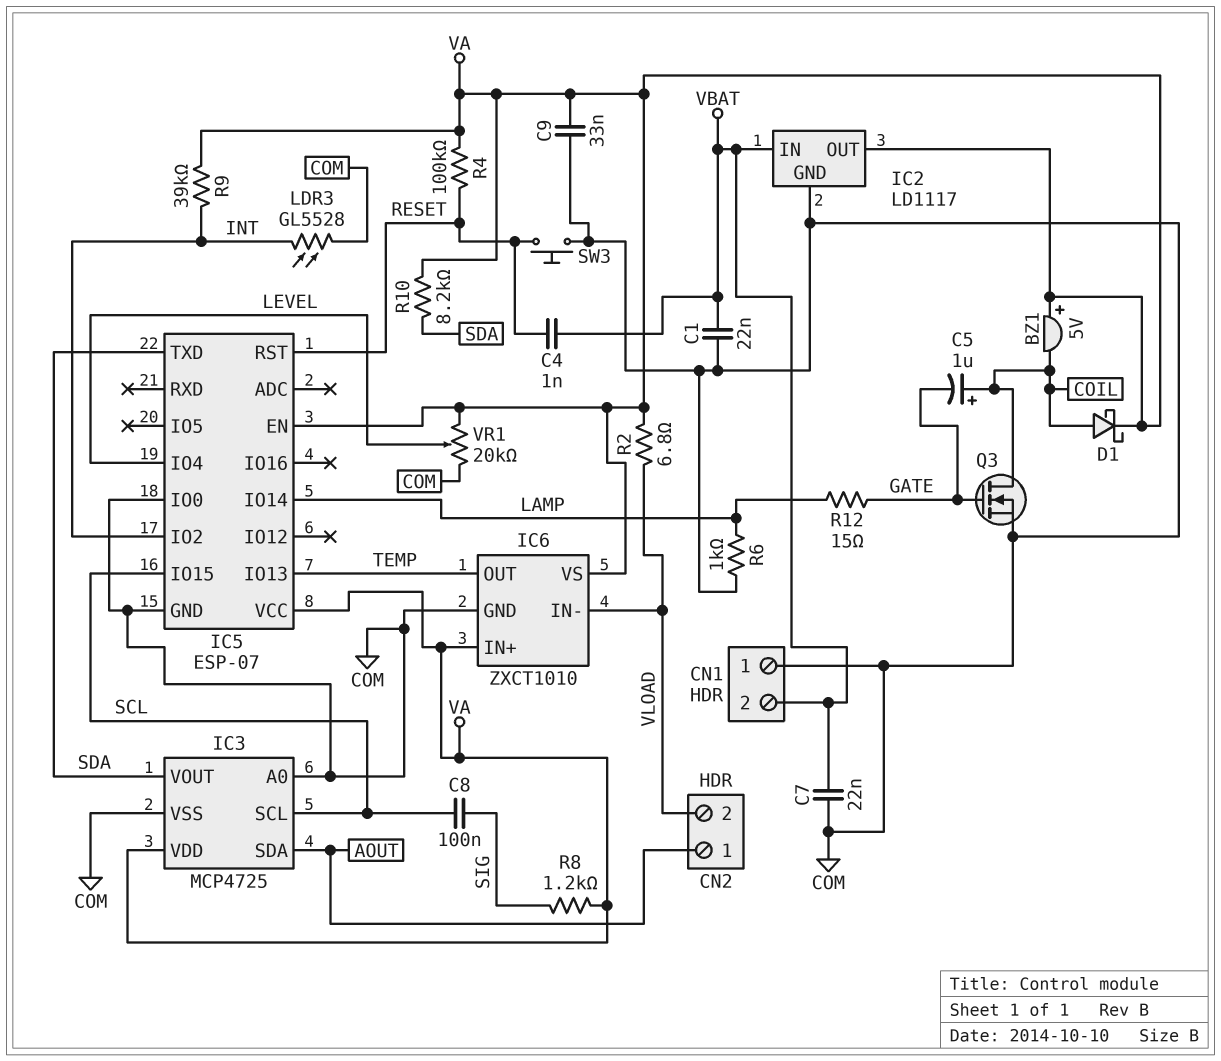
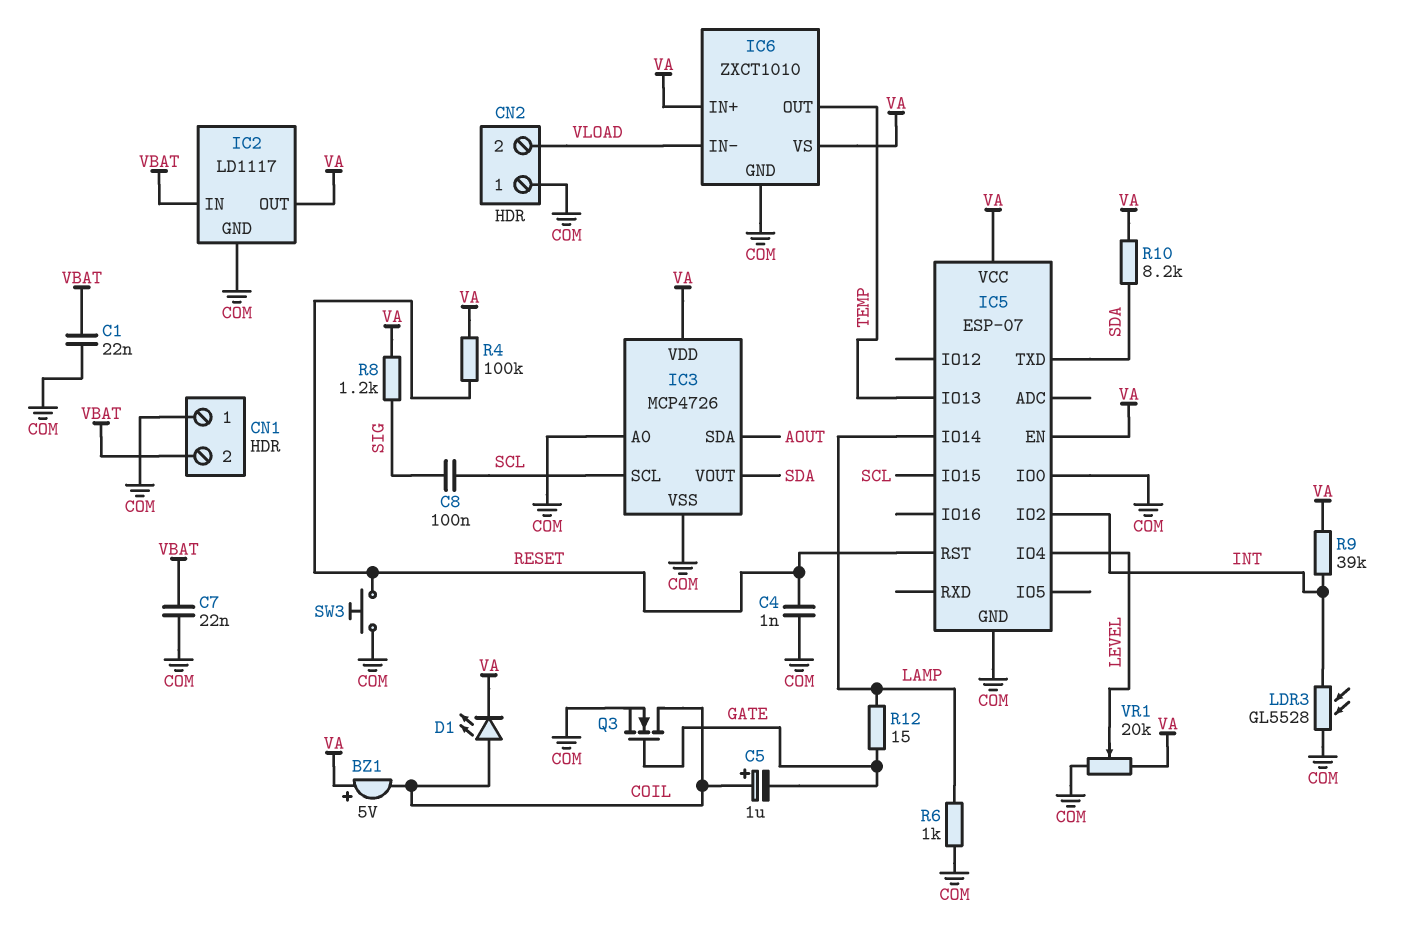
C4: 1nF (RESET, VBAT) -> 1nF (COM, RESET)
C9: 33nF (COM, VA) -> none
CN2 pin 1: AOUT -> COM
D1: schottky (A COIL, K VA) -> LED (A COIL, K VA)
IC3: MCP4725 -> MCP4726
R2: 6.8 (VA, VLOAD) -> none

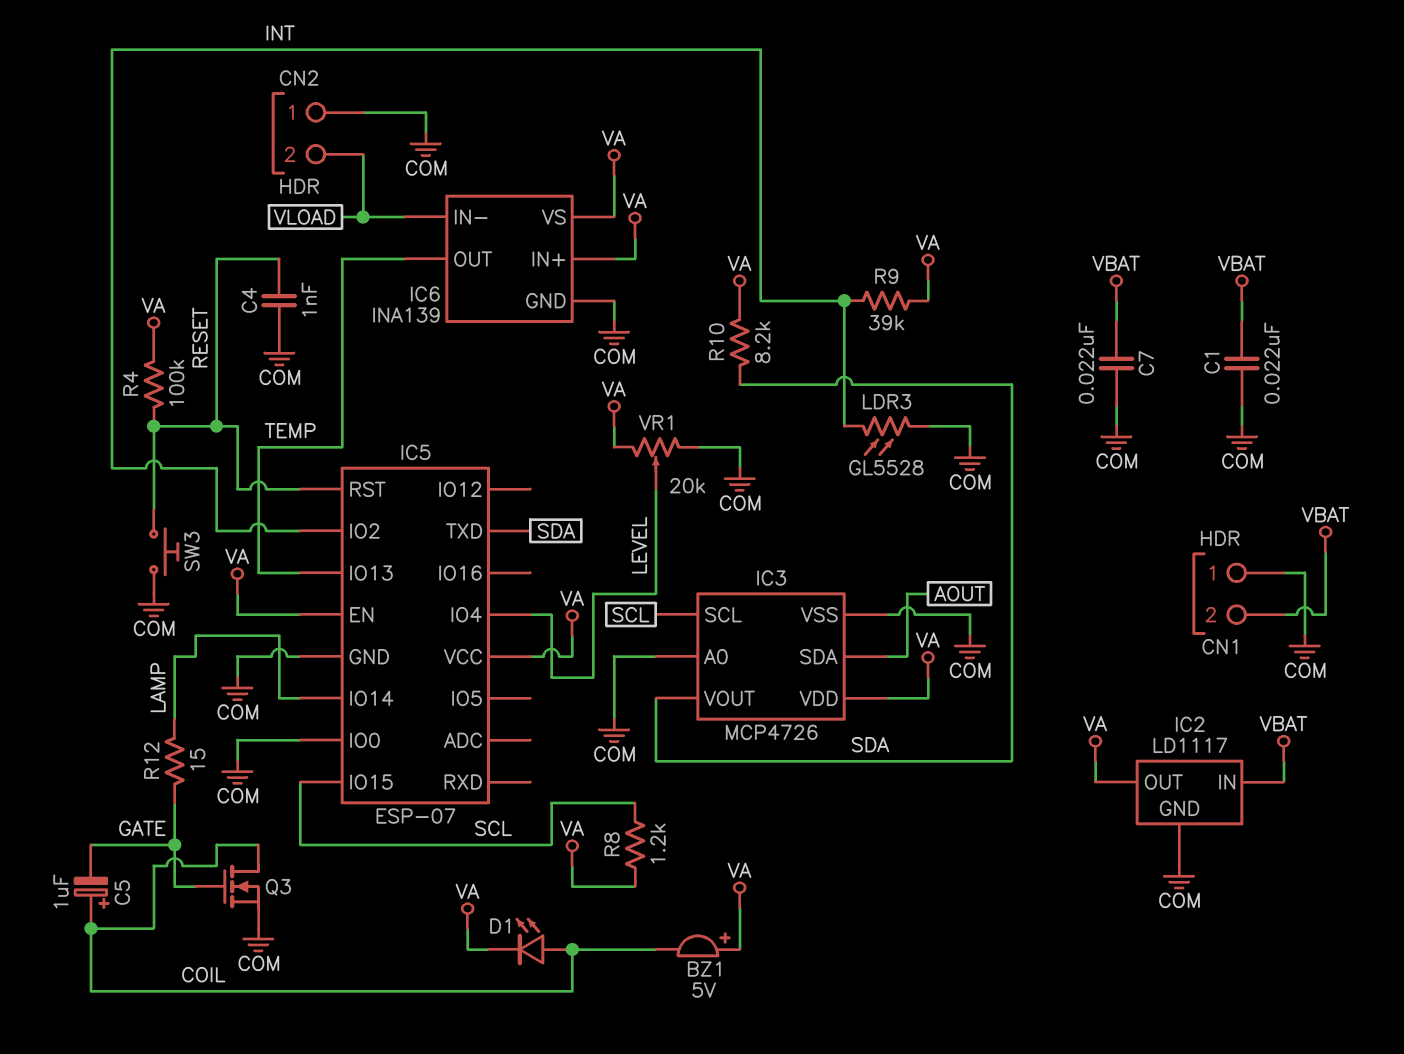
C8: 100nF (SCL, SIG) -> none
IC6: ZXCT1010 -> INA139
R6: 1k (COM, LAMP) -> none
R8: 1.2k (SIG, VA) -> 1.2k (SCL, VA)

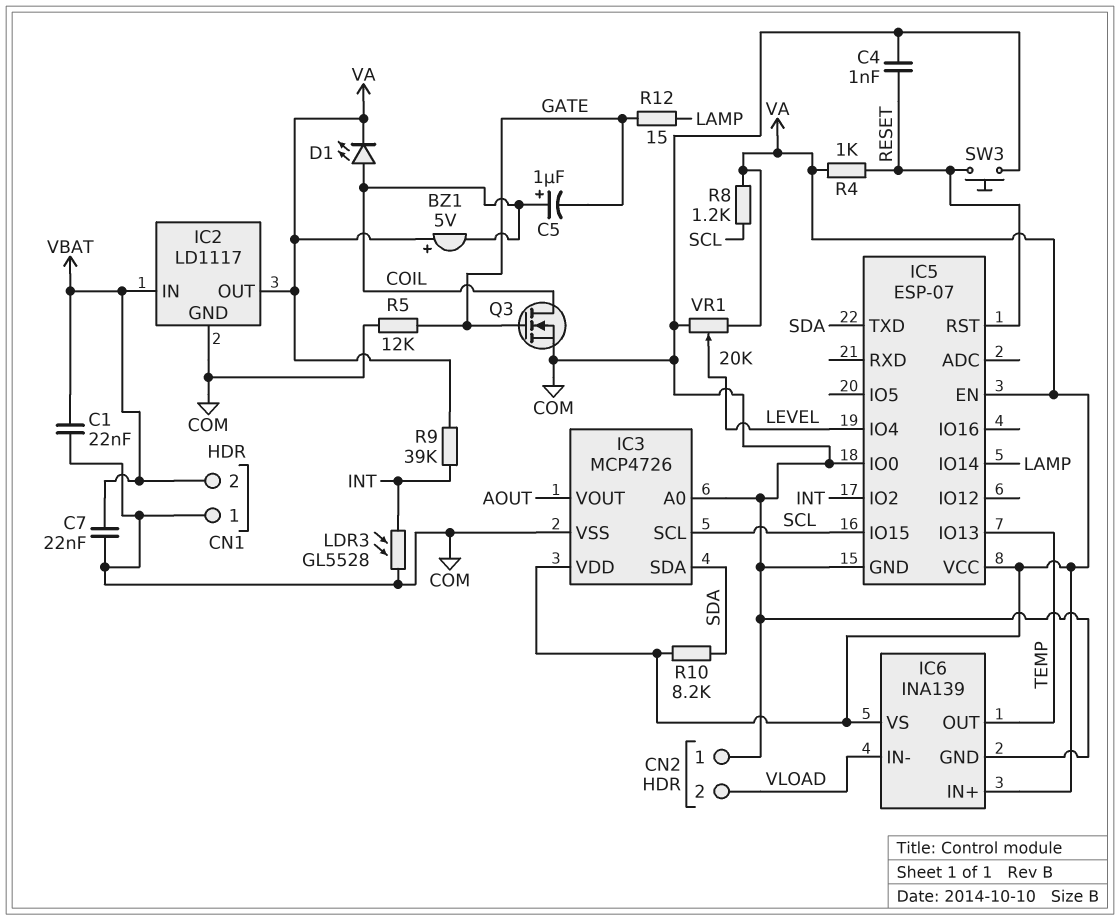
IC3 pin SDA: AOUT -> SDA
IC3 pin VOUT: SDA -> AOUT
R4: 100k (RESET, VA) -> 1k (RESET, VA)
R5: none -> 12k (COM, GATE)

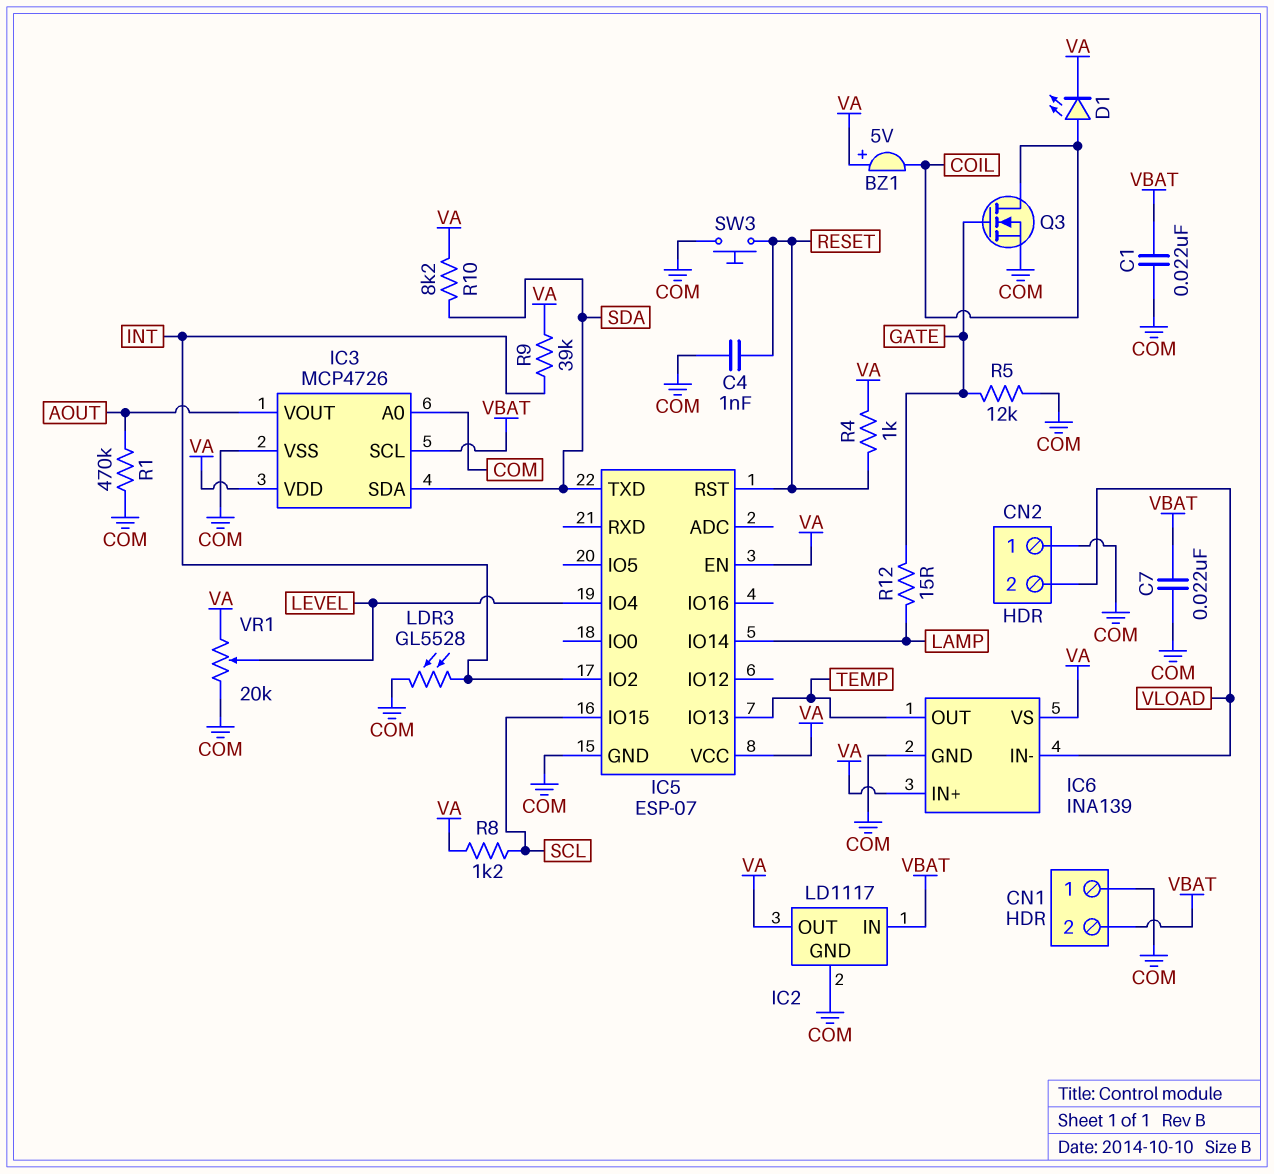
C5: 1uF (plus COIL, minus GATE) -> none
IC3 pin SCL: SCL -> VBAT
IC5 pin IO0: COM -> none
R1: none -> 470k (AOUT, COM)

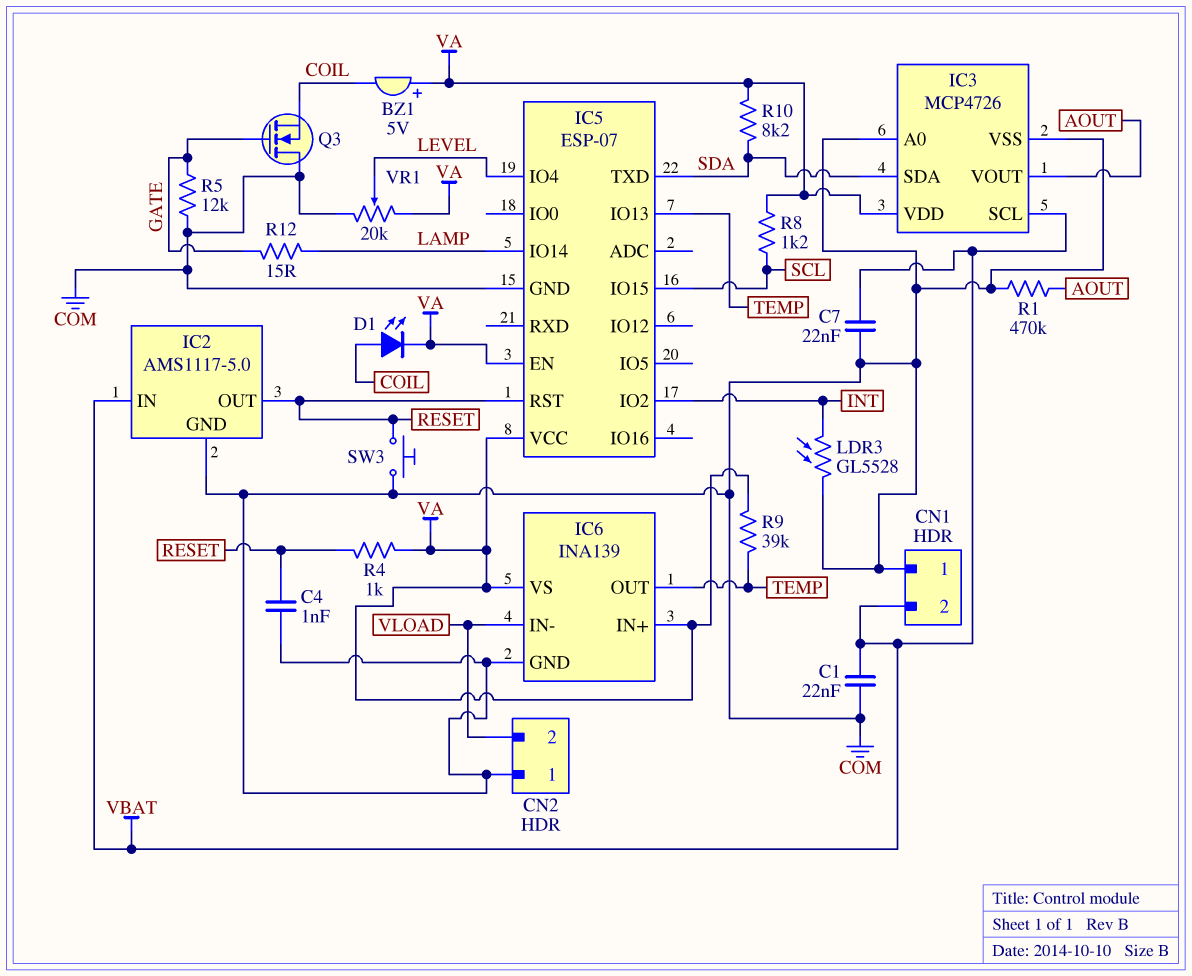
IC2: LD1117 -> AMS1117-5.0
IC2 pin OUT: VA -> RESET
Q3: NMOS (G GATE, D COIL, S COM) -> NMOS (G GATE, D COM, S COIL)
R9: 39k (INT, VA) -> 39k (TEMP, VA)

